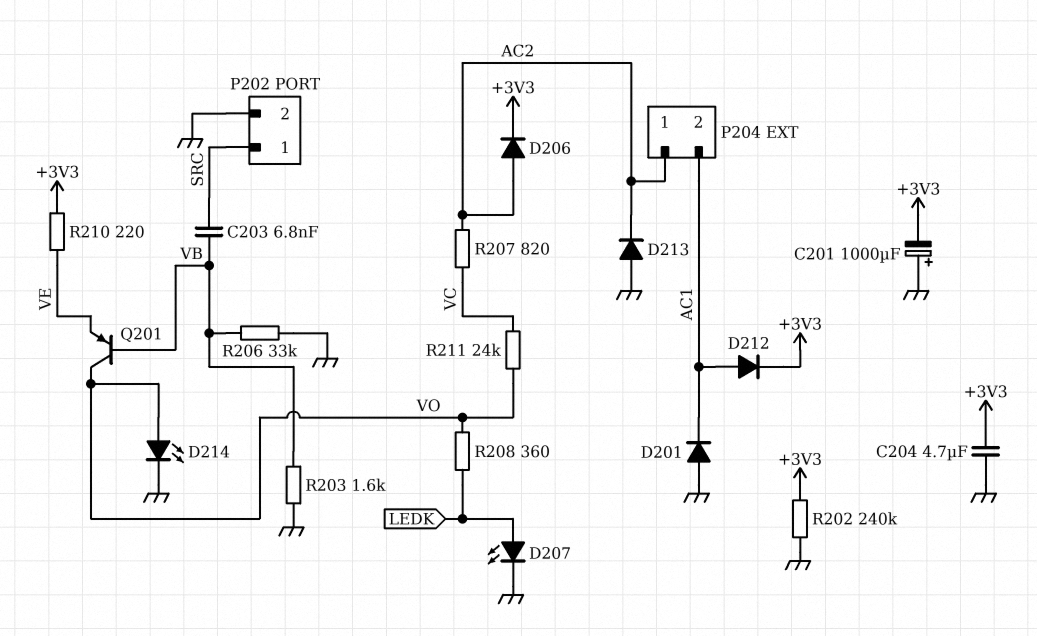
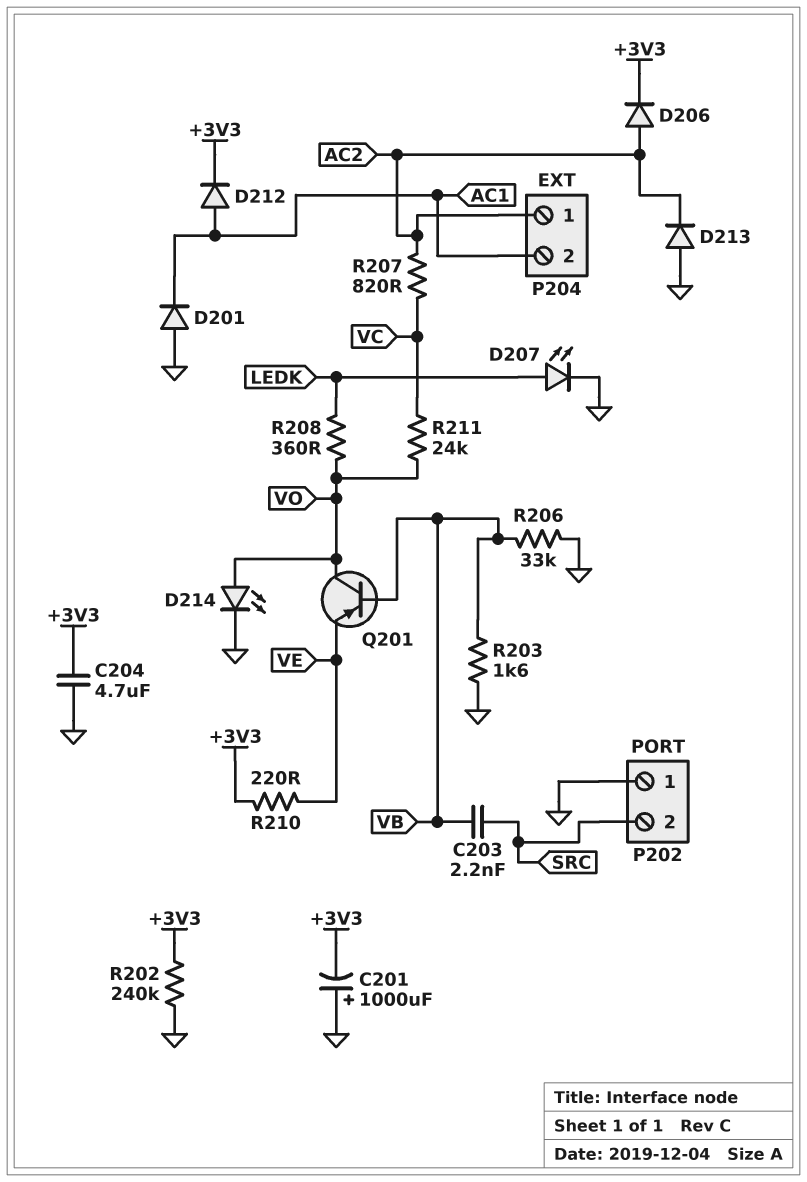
C203: 6.8nF (SRC, VB) -> 2.2nF (SRC, VB)
P202 pin 1: SRC -> GND
P202 pin 2: GND -> SRC

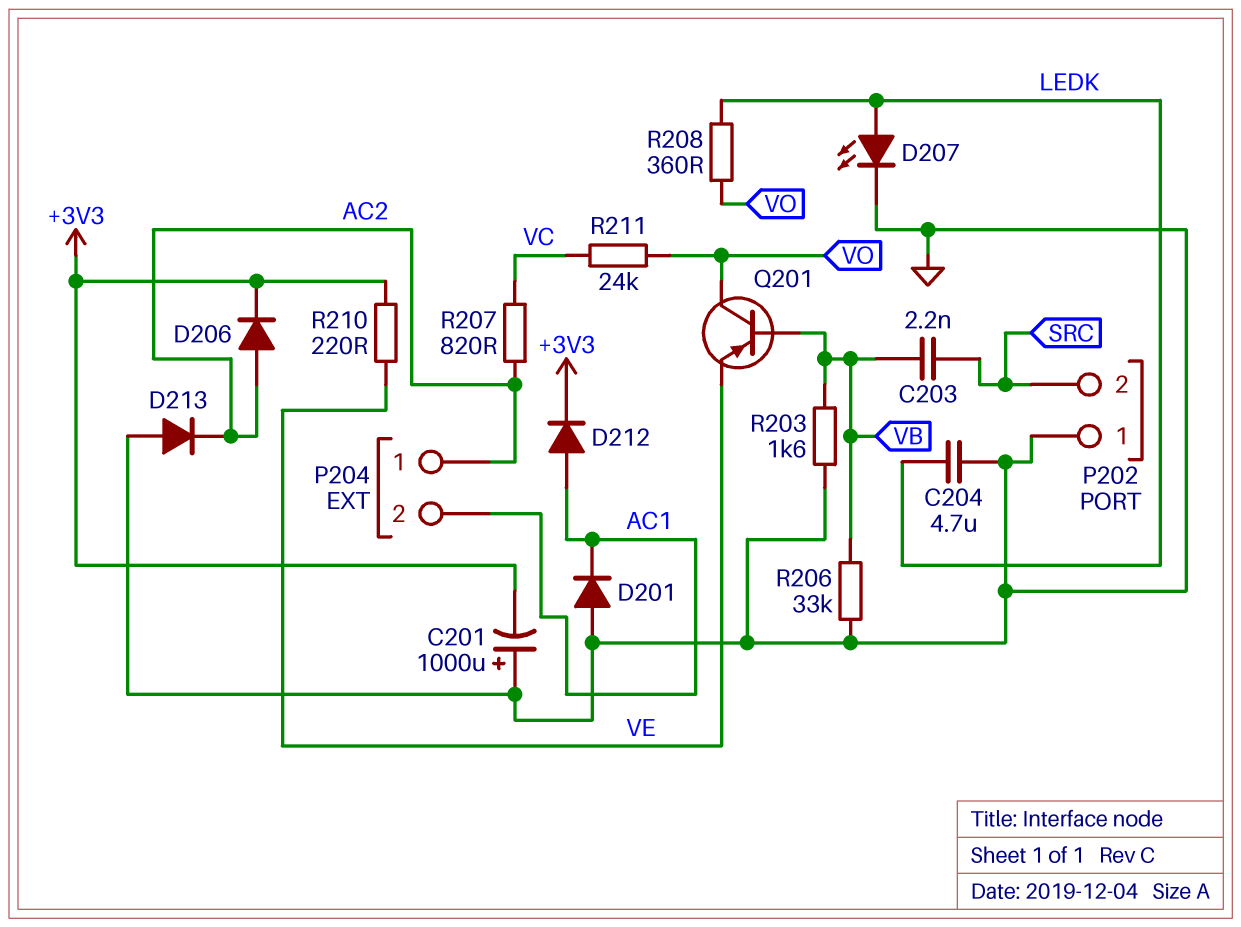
C204: 4.7uF (+3V3, GND) -> 4.7uF (GND, LEDK)
D214: LED (A VO, K GND) -> none
R202: 240k (+3V3, GND) -> none

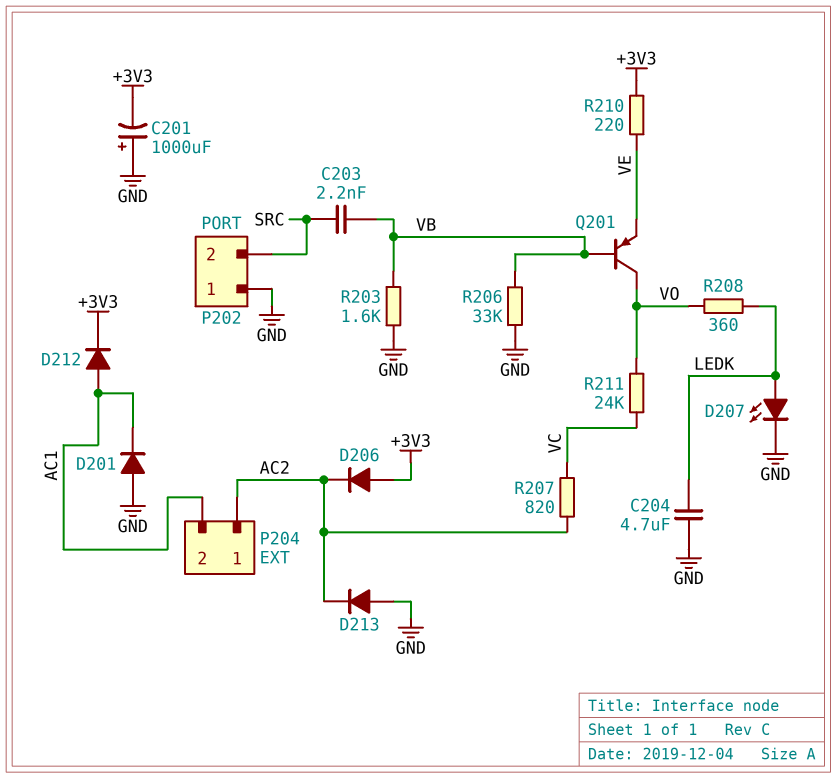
D206: diode (A AC2, K +3V3) -> diode (A +3V3, K AC2)

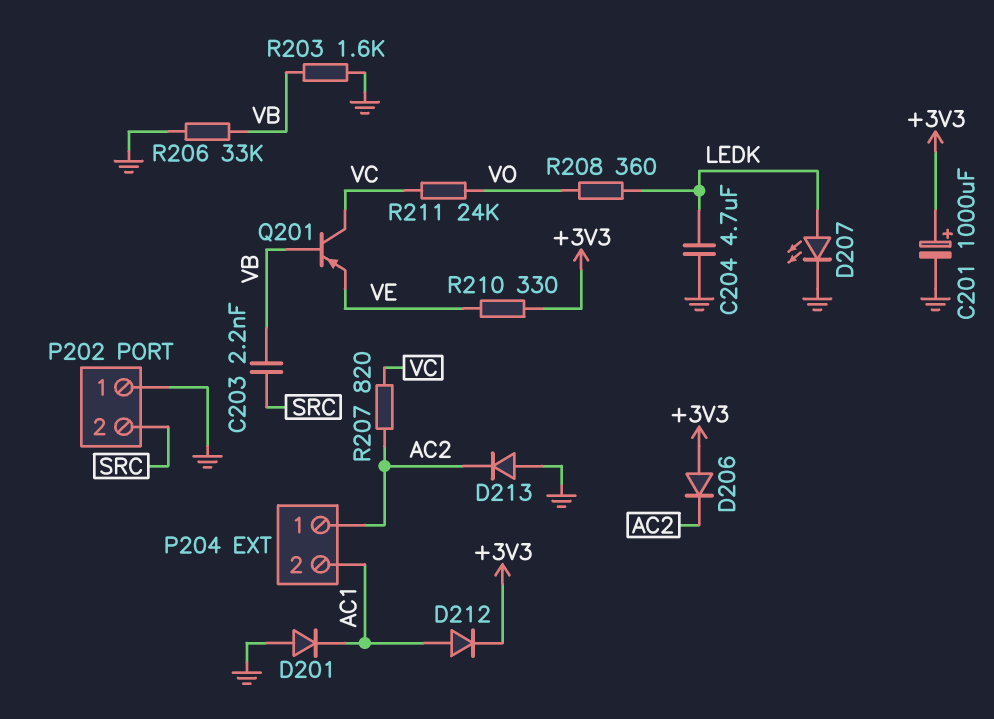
C201: 1000uF (plus GND, minus +3V3) -> 1000uF (plus +3V3, minus GND)
Q201: PNP (B VB, C VO, E VE) -> PNP (B VB, C VC, E VE)
R210: 220 (+3V3, VE) -> 330 (+3V3, VE)

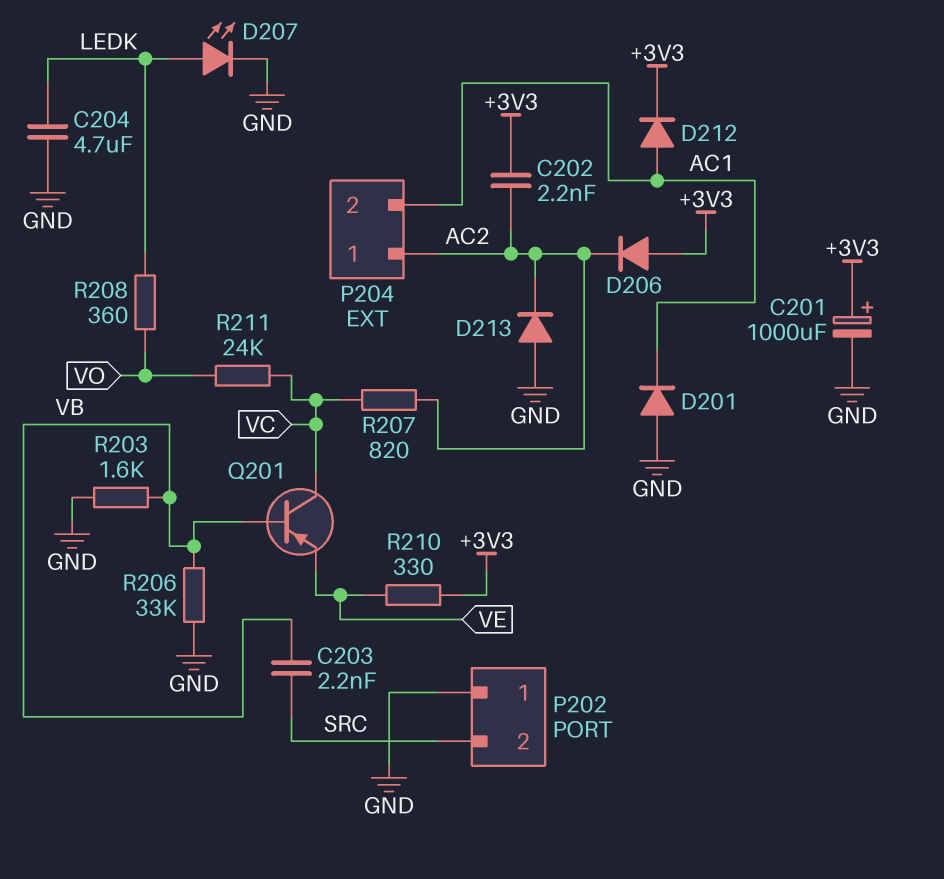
C202: none -> 2.2nF (+3V3, AC2)

